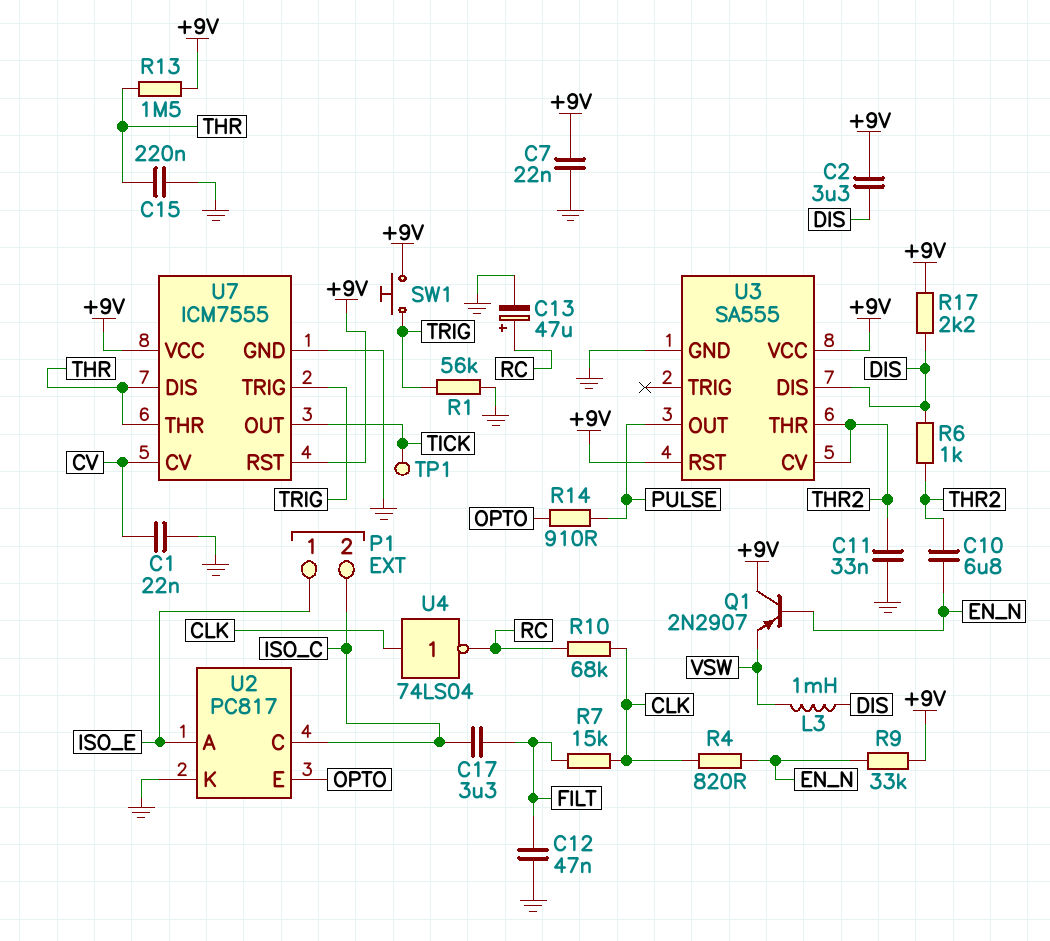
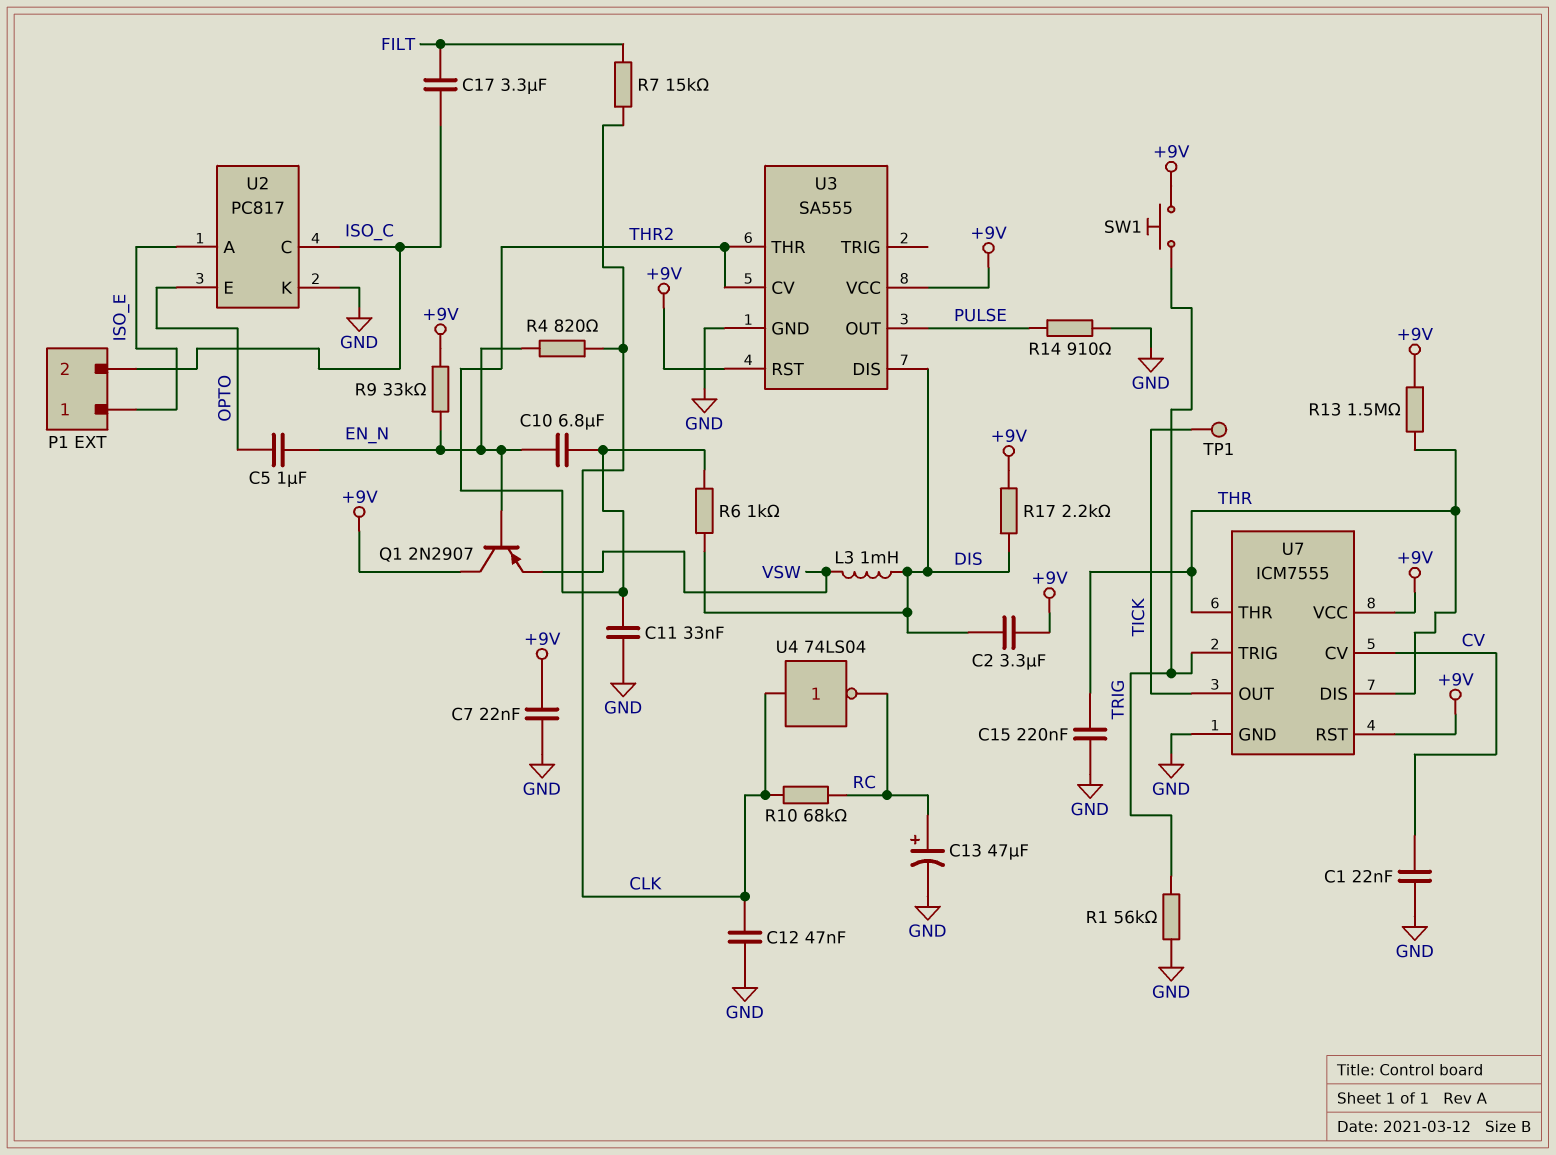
C5: none -> 1uF (EN_N, OPTO)
C12: 47nF (FILT, GND) -> 47nF (CLK, GND)
R14: 910 (OPTO, PULSE) -> 910 (GND, PULSE)

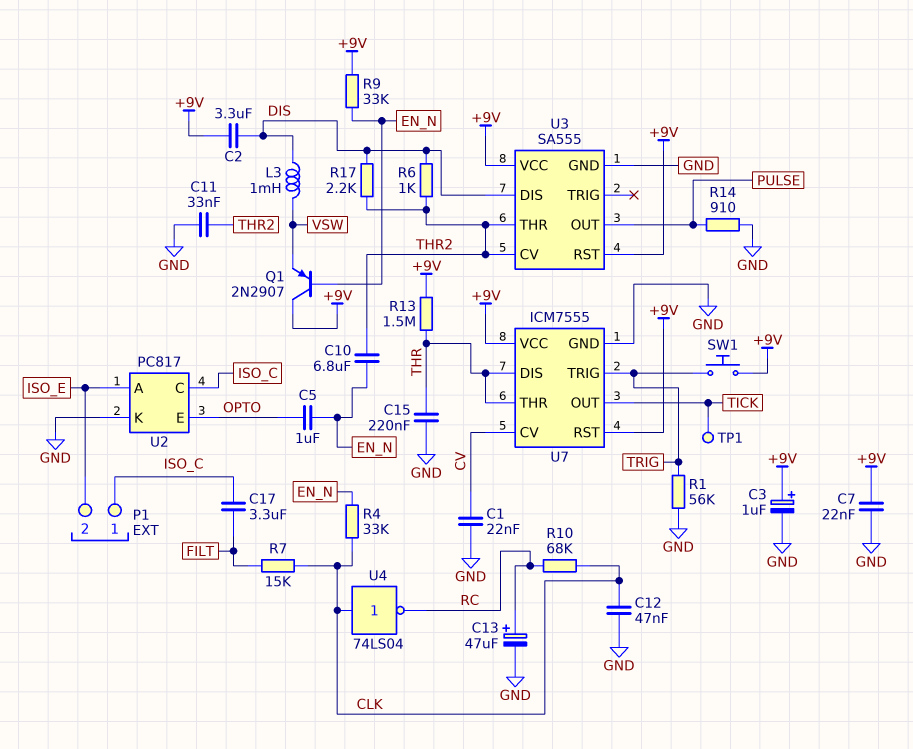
C3: none -> 1uF (plus +9V, minus GND)
P1 pin 1: ISO_E -> ISO_C
P1 pin 2: ISO_C -> ISO_E
R4: 820 (CLK, EN_N) -> 33k (CLK, EN_N)
R17: 2.2k (+9V, DIS) -> 2.2k (DIS, THR2)

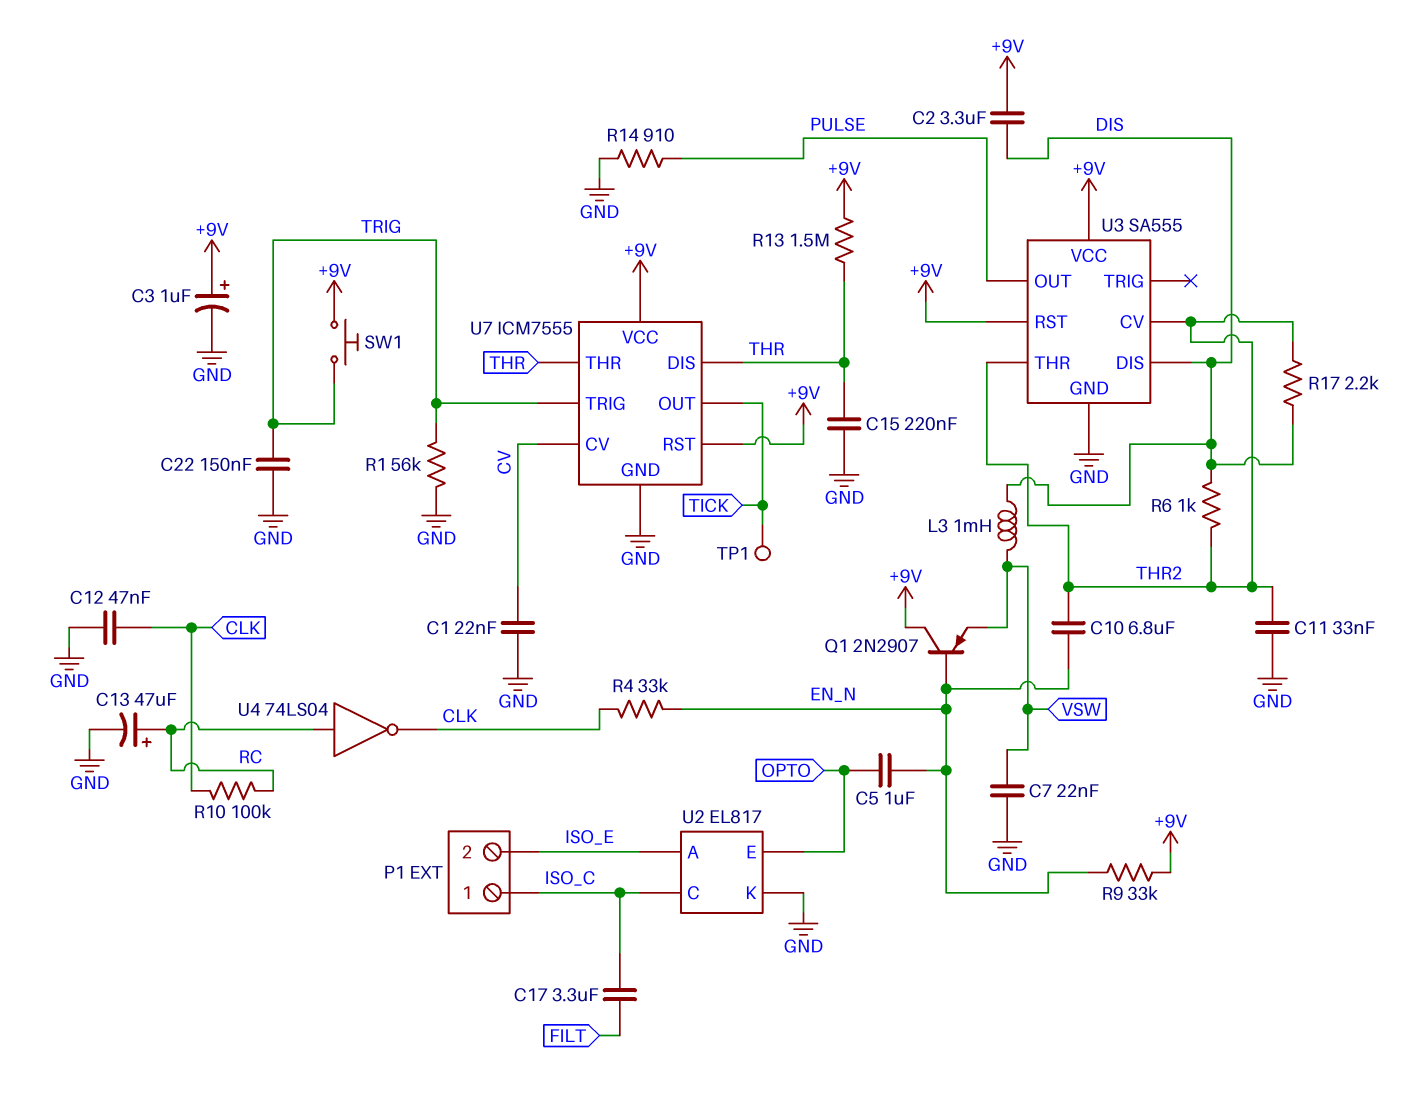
C7: 22nF (+9V, GND) -> 22nF (GND, VSW)
C22: none -> 150nF (GND, TRIG)
R7: 15k (CLK, FILT) -> none
R10: 68k (CLK, RC) -> 100k (CLK, RC)
U2: PC817 -> EL817
U4: NOT 74LS04 (in CLK, out RC) -> NOT 74LS04 (in RC, out CLK)

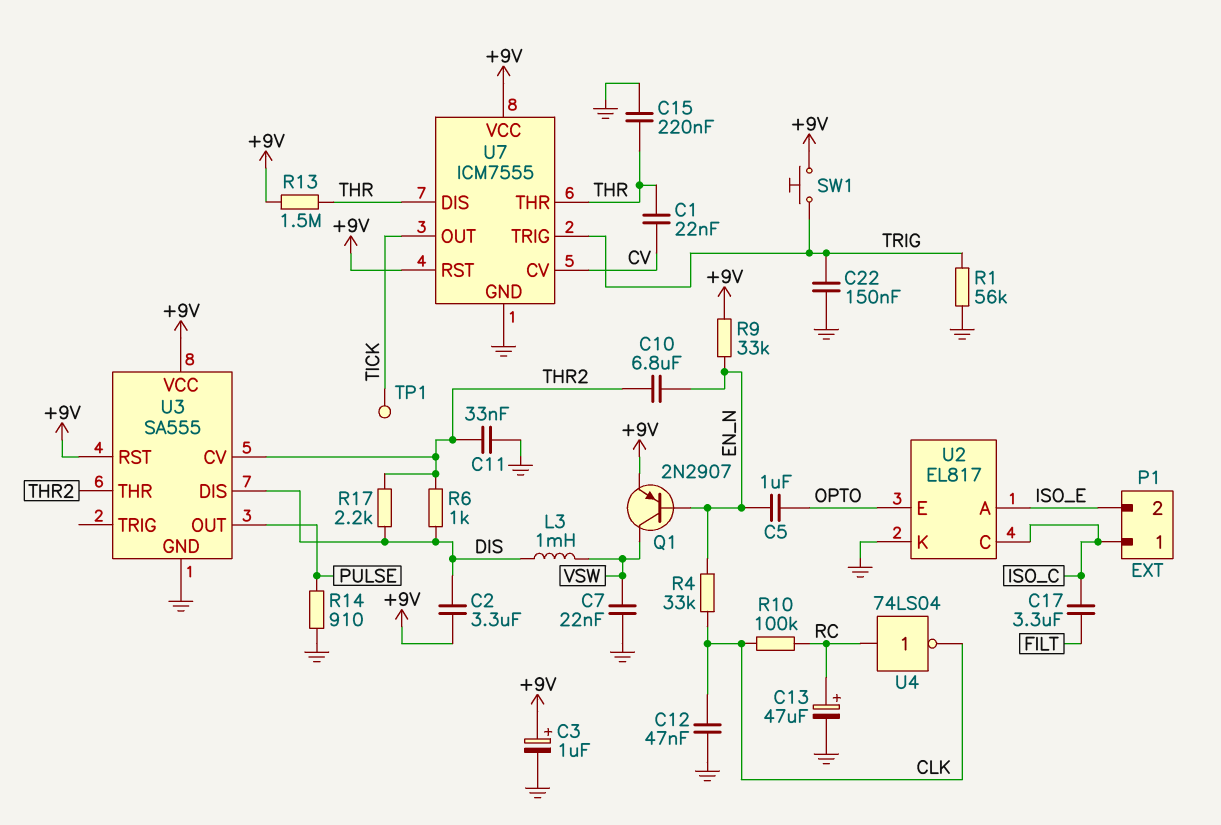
C1: 22nF (CV, GND) -> 22nF (CV, THR)
Q1: PNP 2N2907 (B EN_N, C +9V, E VSW) -> PNP 2N2907 (B EN_N, C VSW, E +9V)

